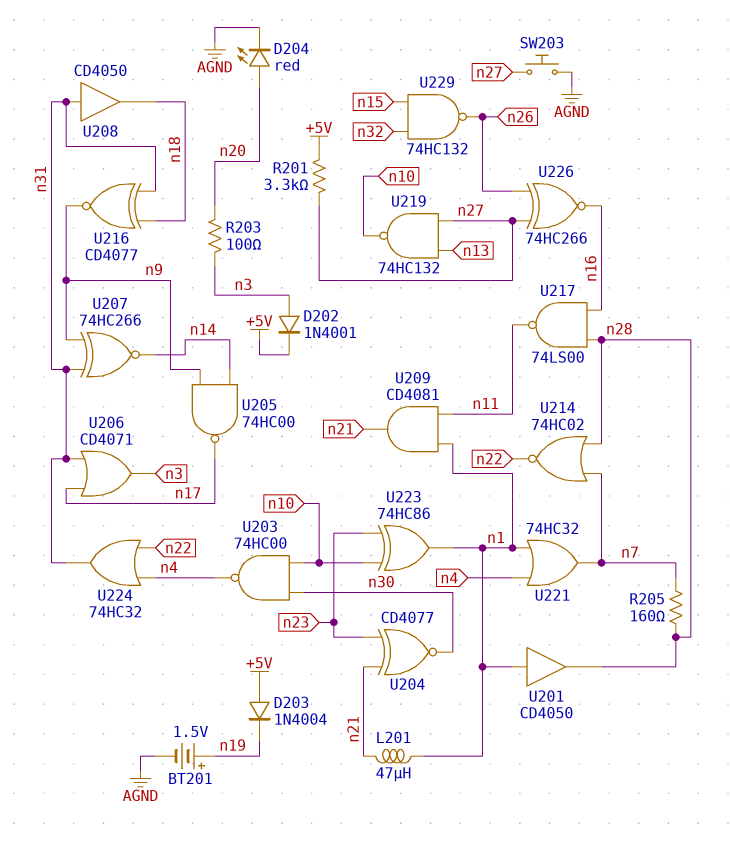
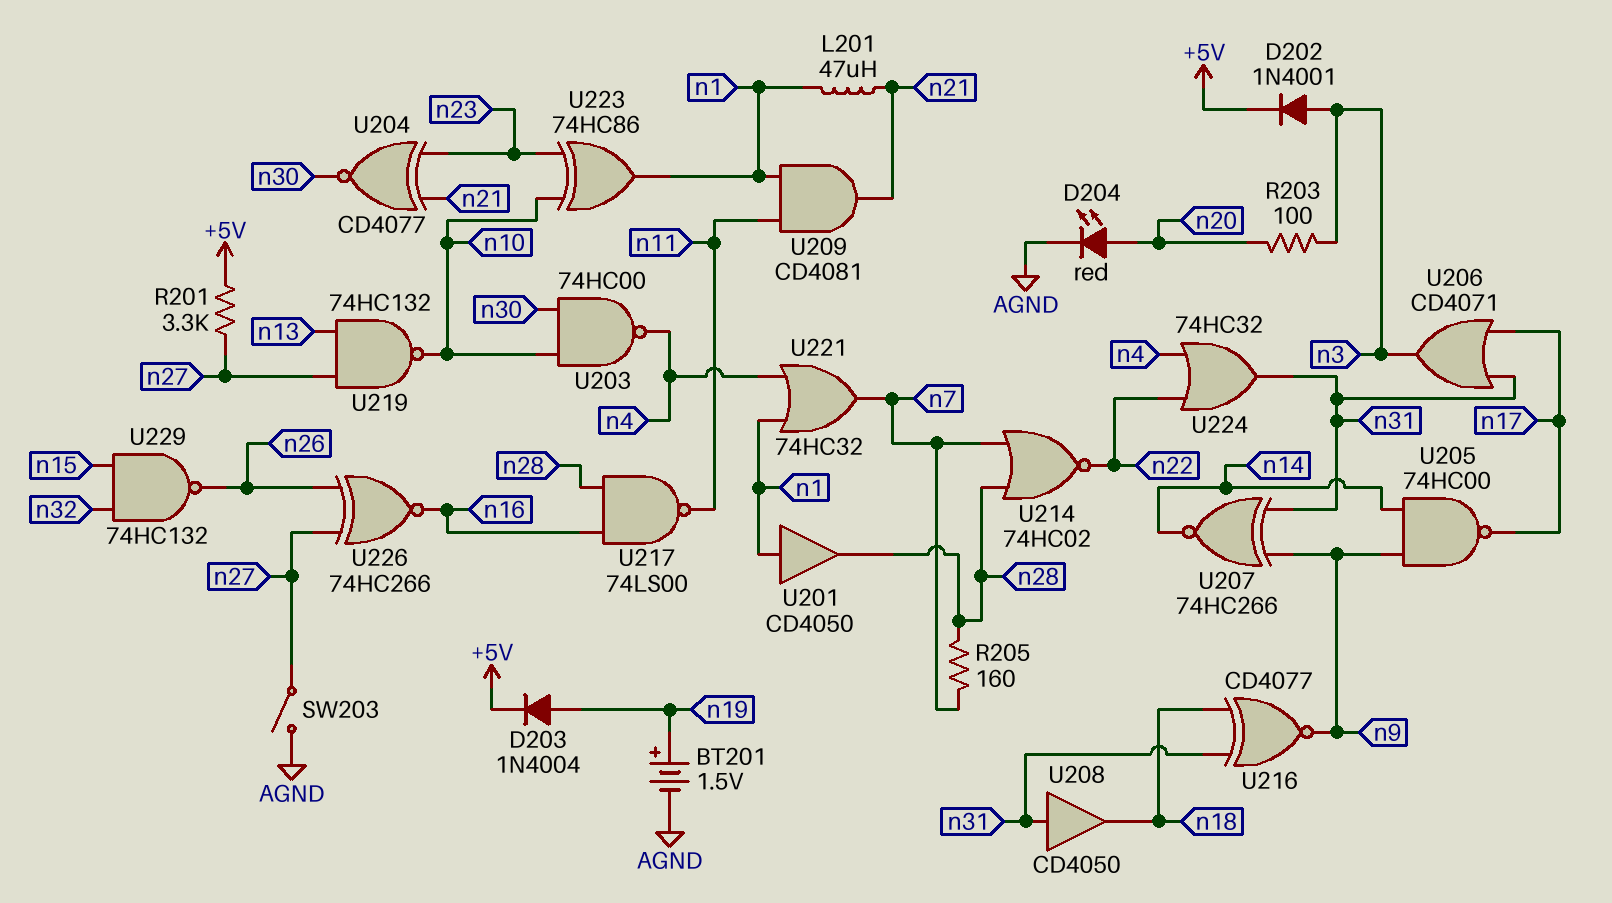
D203: diode 1N4004 (A +5V, K n19) -> diode 1N4004 (A n19, K +5V)
SW203: button (AGND, n27) -> switch (AGND, n27)

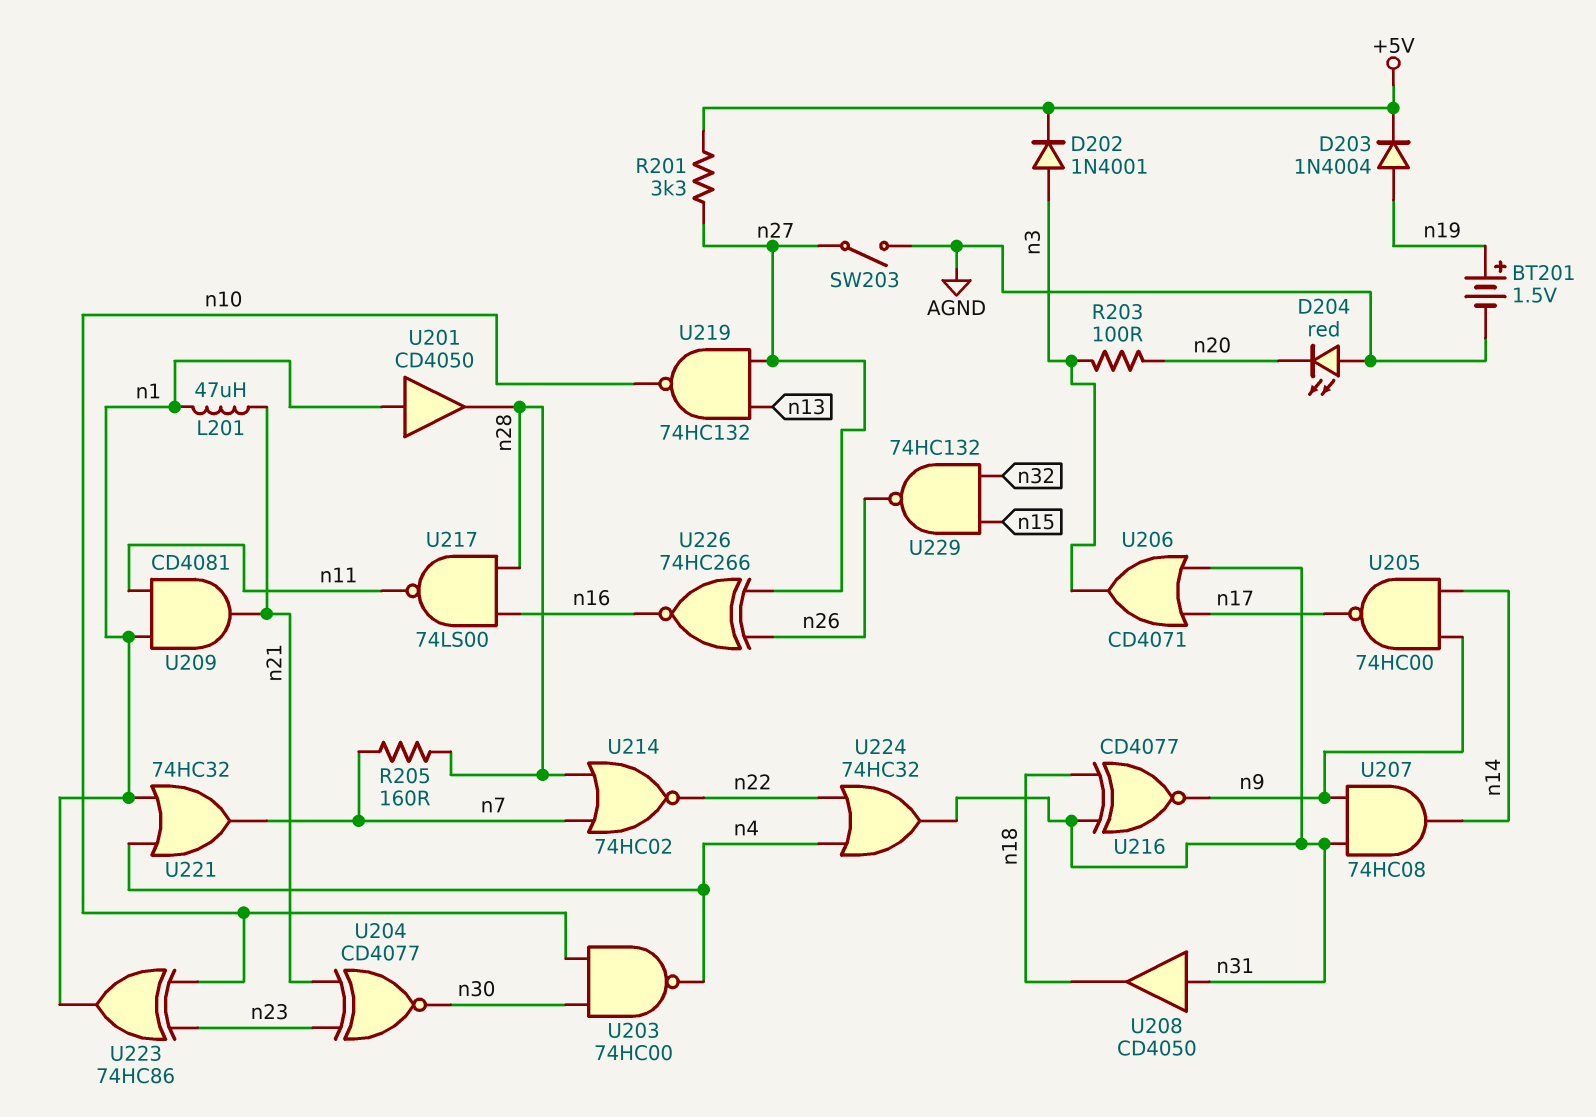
D204: LED red (A n20, K AGND) -> LED red (A AGND, K n20)
U207: XNOR 74HC266 (in n9, in n31, out n14) -> AND 74HC08 (in n9, in n31, out n14)

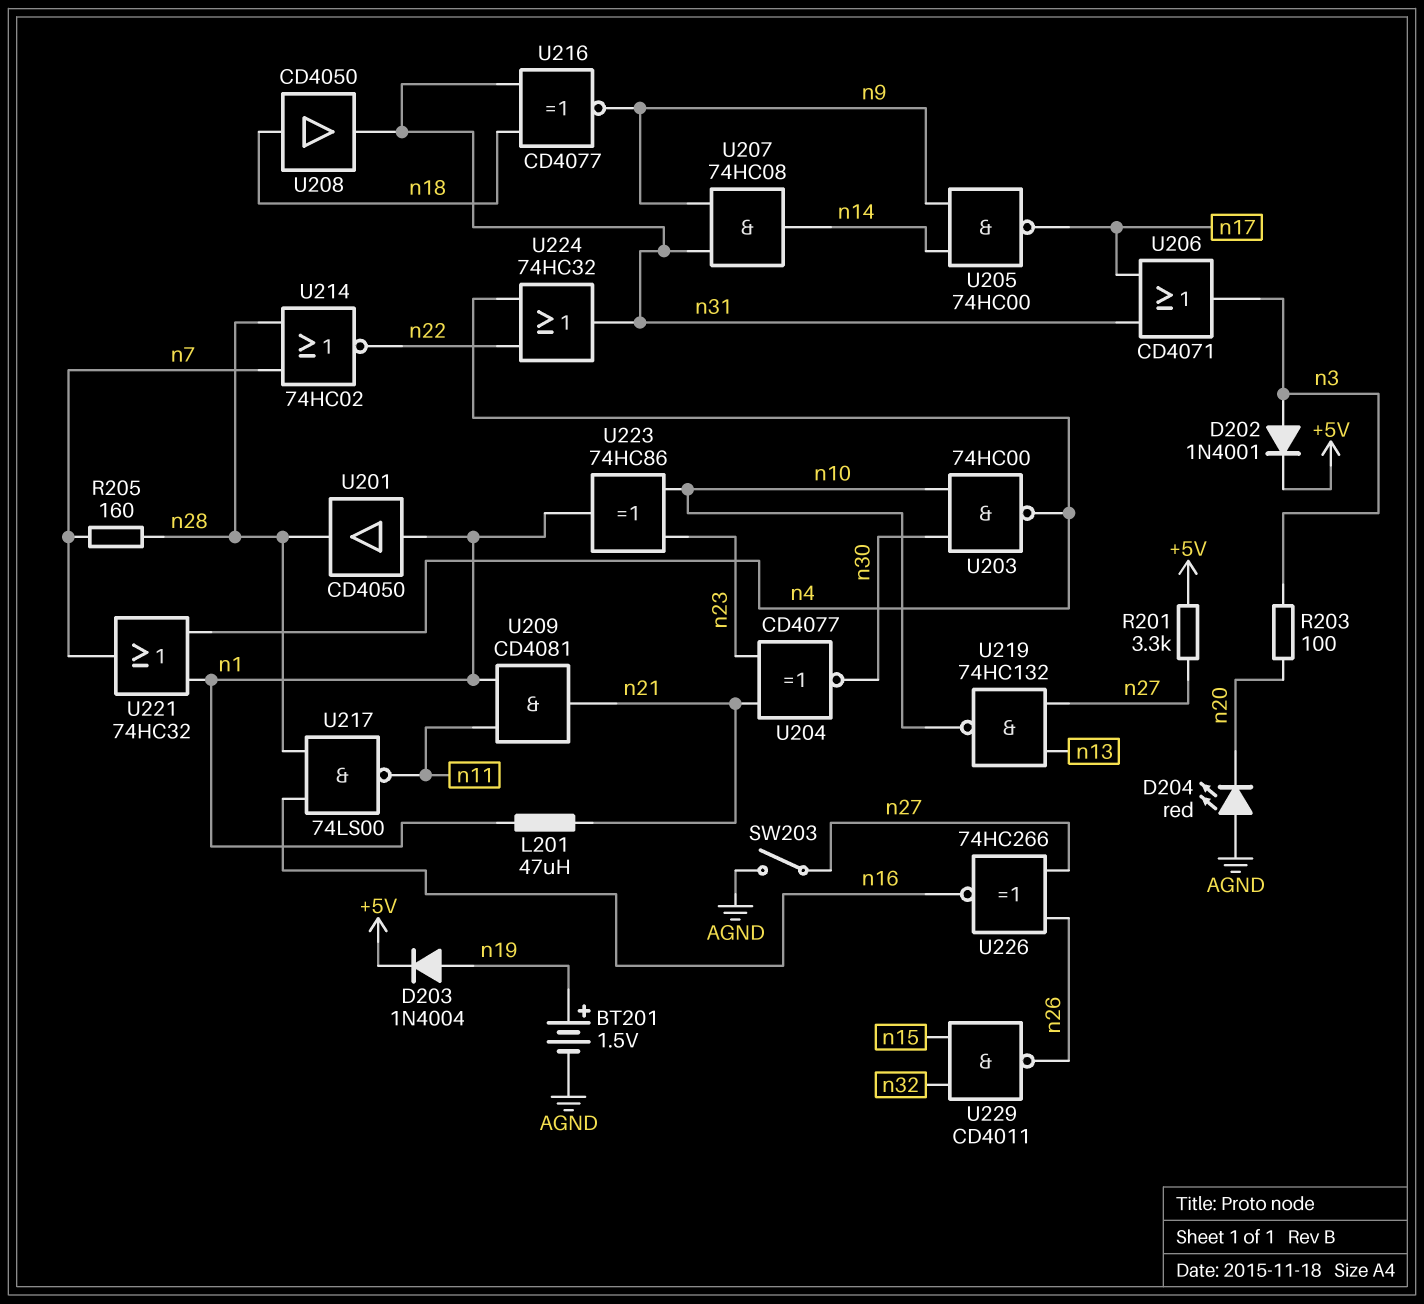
U208: buffer CD4050 (in n31, out n18) -> buffer CD4050 (in n18, out n31)
U229: NAND 74HC132 (in n15, in n32, out n26) -> NAND CD4011 (in n15, in n32, out n26)

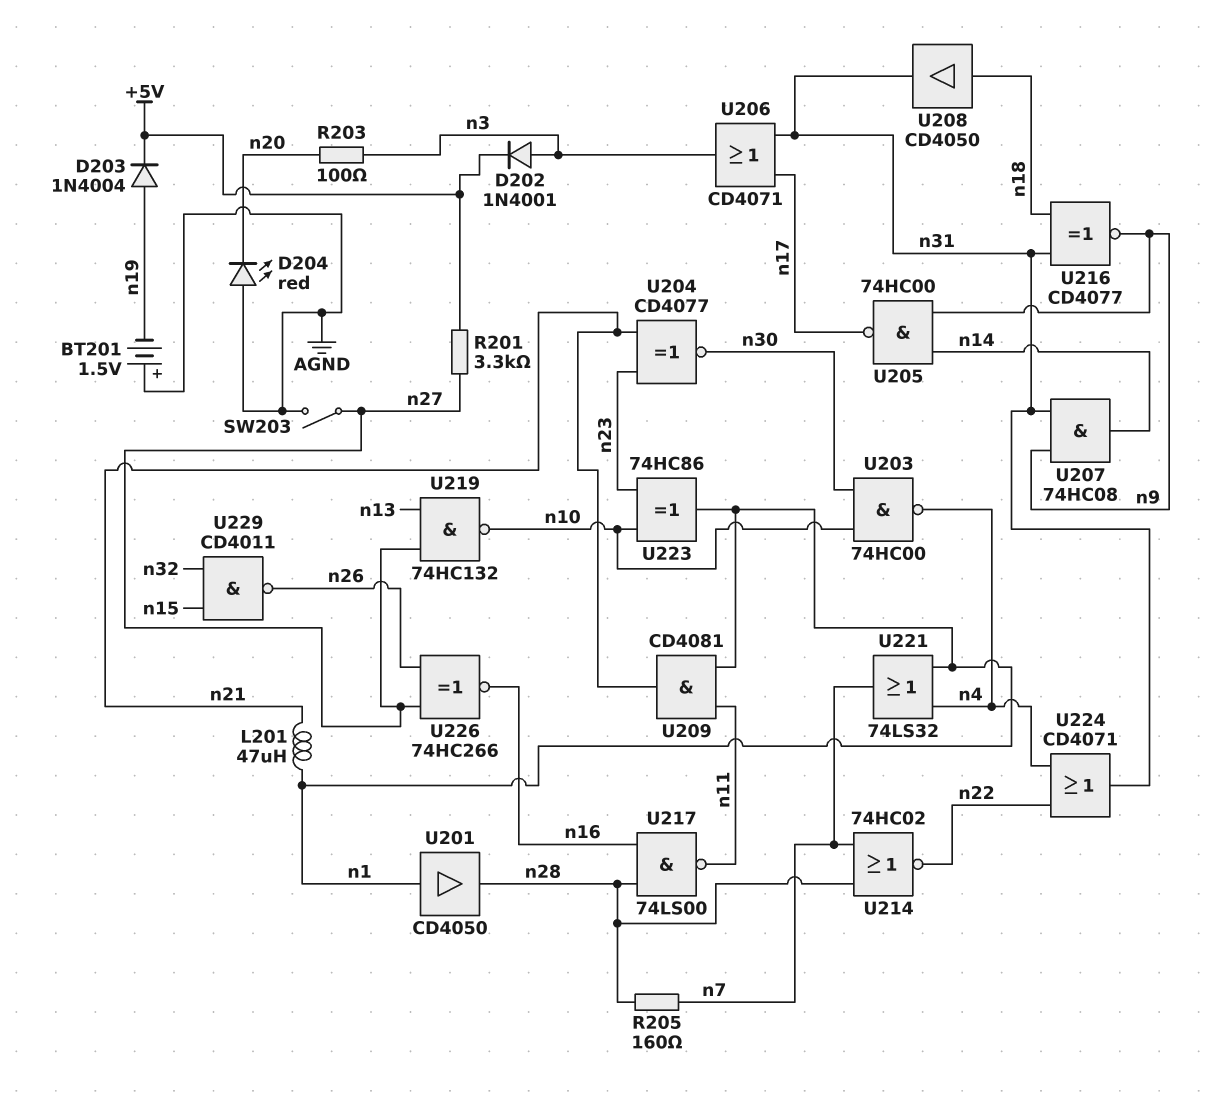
BT201: 1.5V (plus n19, minus AGND) -> 1.5V (plus AGND, minus n19)
U221: OR 74HC32 (in n1, in n4, out n7) -> OR 74LS32 (in n1, in n4, out n7)
U224: OR 74HC32 (in n4, in n22, out n31) -> OR CD4071 (in n4, in n22, out n31)

